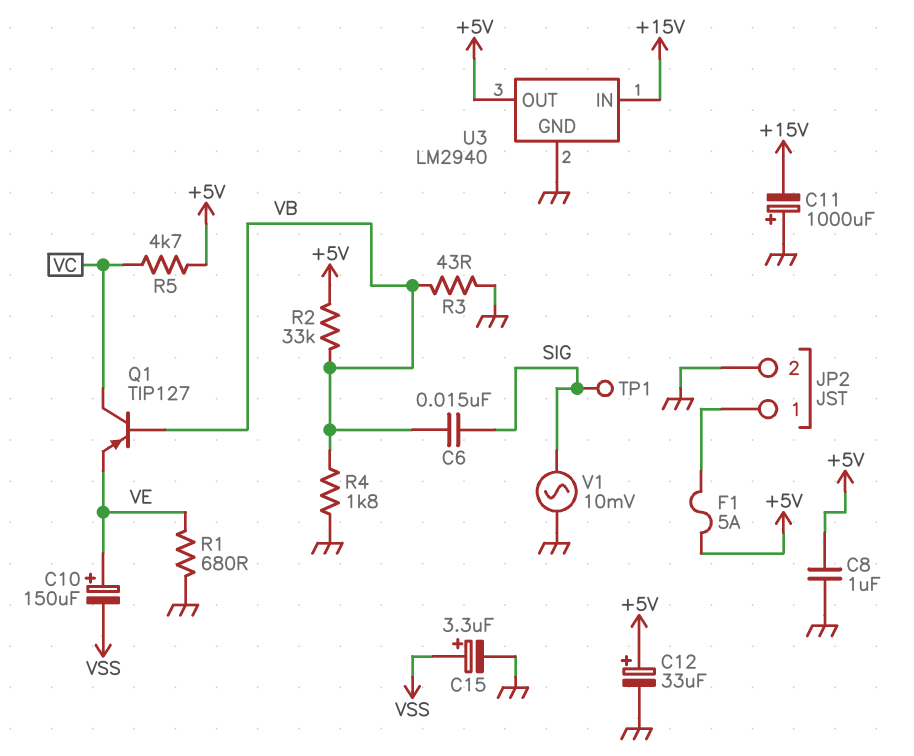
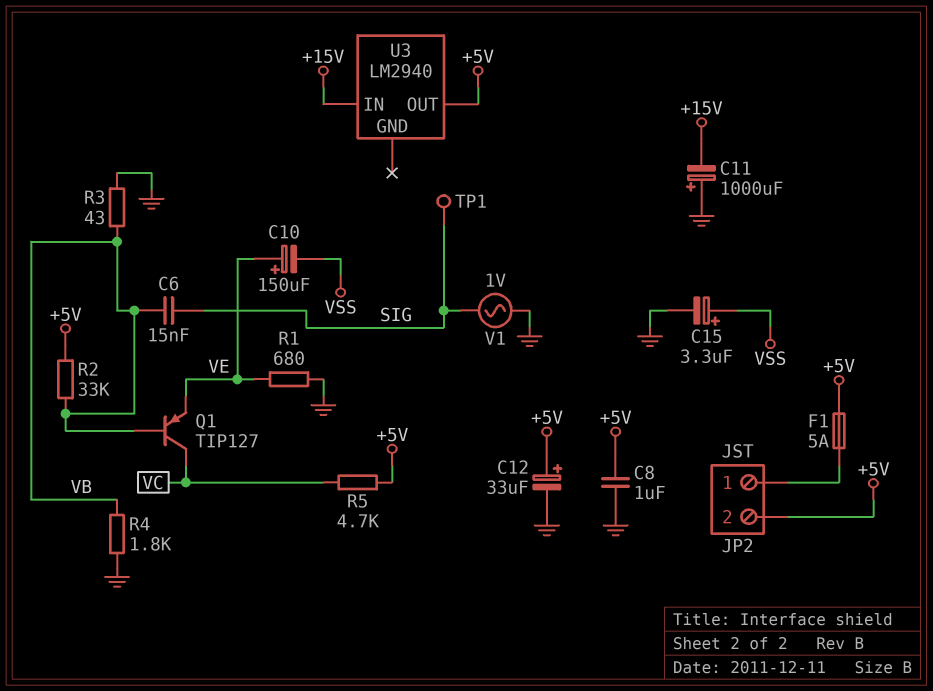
JP2 pin 2: GND -> +5V
U3 pin GND: GND -> none
V1: AC 10mV (GND, SIG) -> AC 1V (GND, SIG)

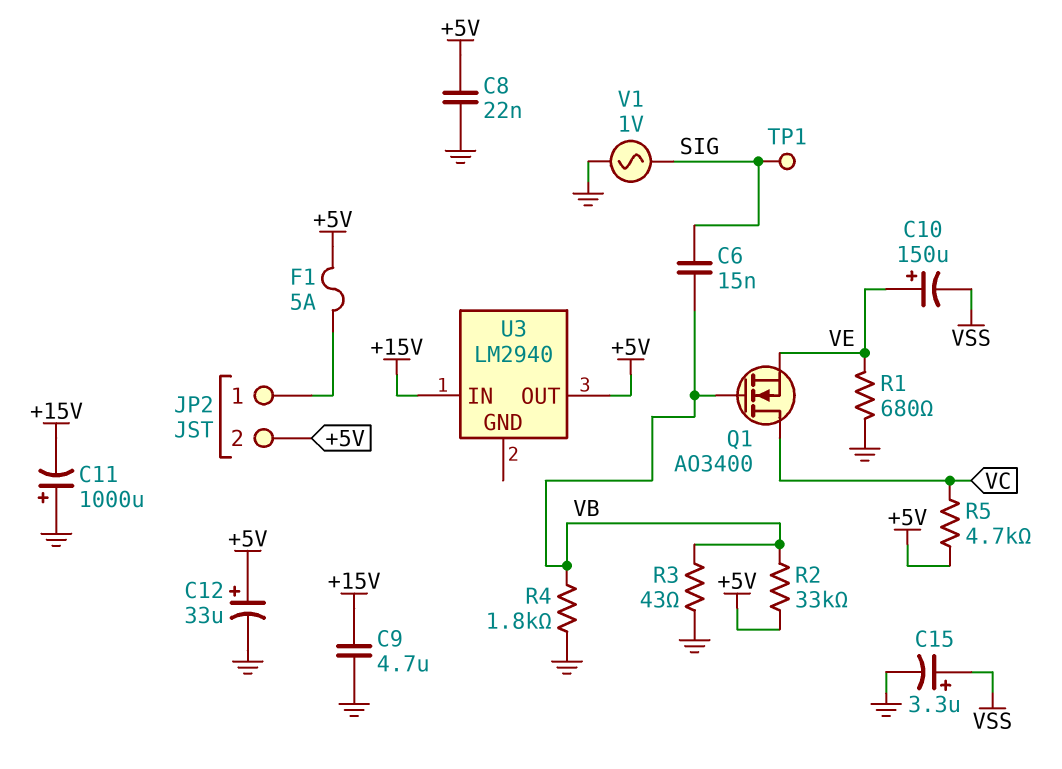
C8: 1uF (+5V, GND) -> 22nF (+5V, GND)
C9: none -> 4.7uF (+15V, GND)
Q1: PNP TIP127 (B VB, C VC, E VE) -> NMOS AO3400 (G VB, D VC, S VE)

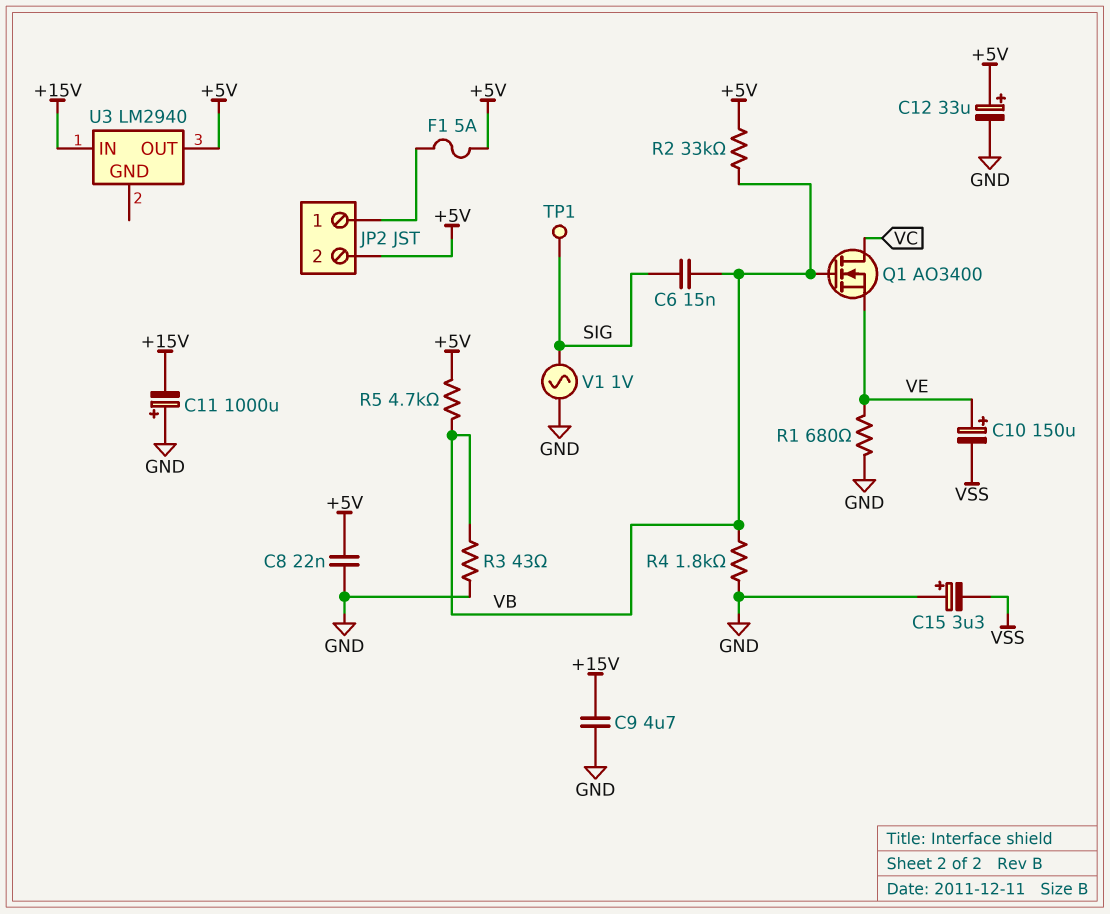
C15: 3.3uF (plus VSS, minus GND) -> 3.3uF (plus GND, minus VSS)
R5: 4.7k (+5V, VC) -> 4.7k (+5V, VB)

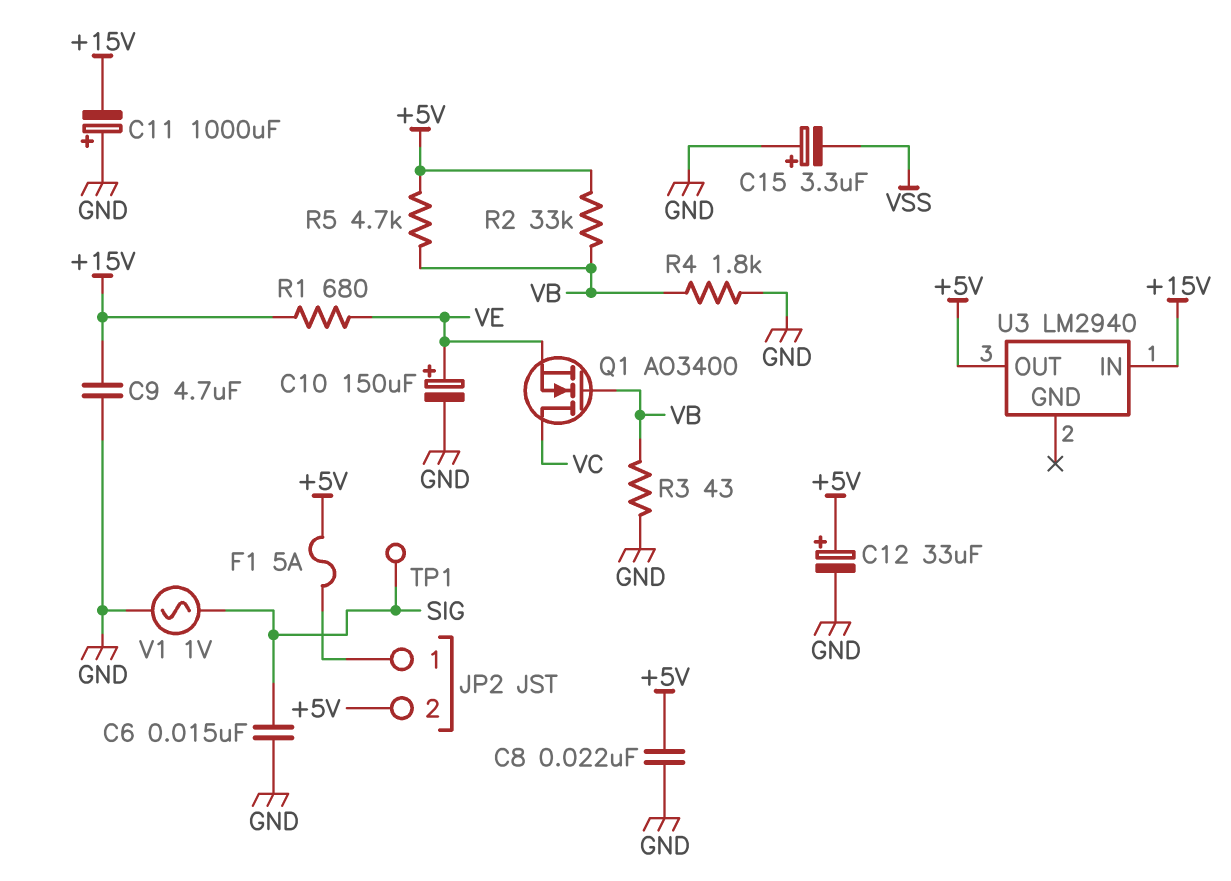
C6: 15nF (SIG, VB) -> 15nF (GND, SIG)
C10: 150uF (plus VE, minus VSS) -> 150uF (plus VE, minus GND)
R1: 680 (GND, VE) -> 680 (+15V, VE)

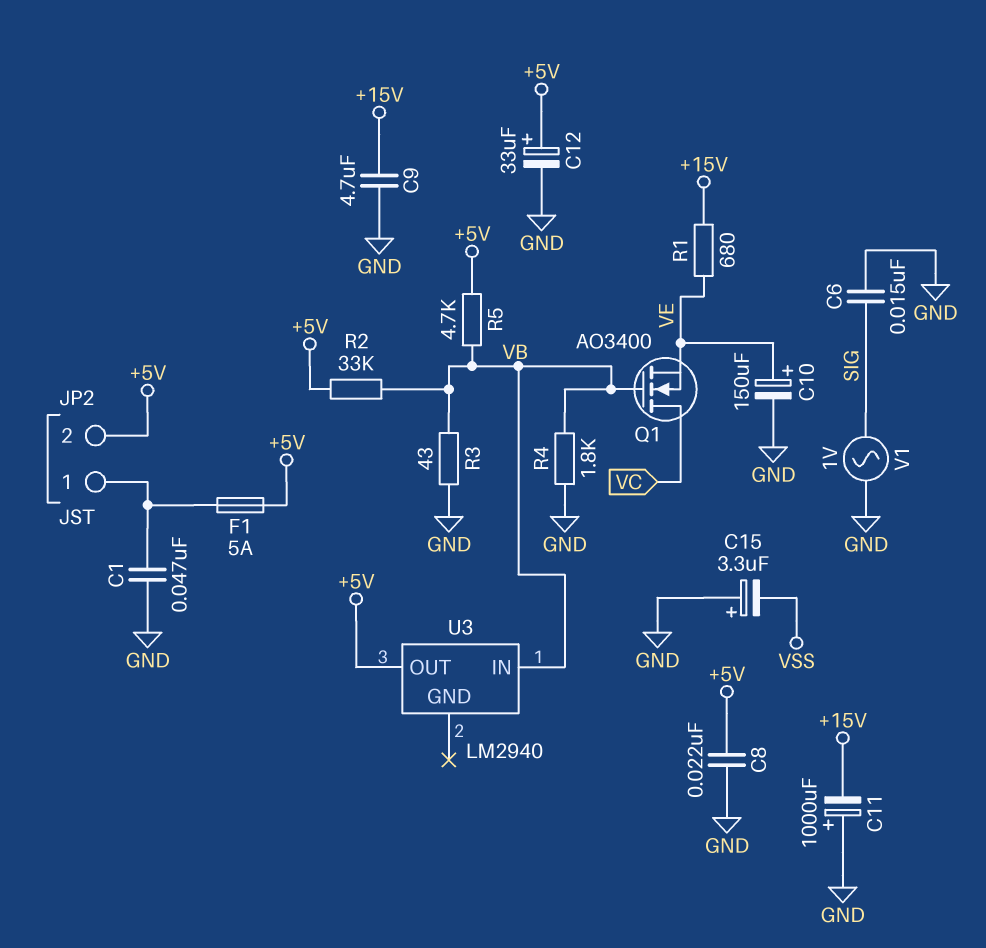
C1: none -> 47nF (GND, JP2/1)
TP1: test point (SIG) -> none
U3 pin IN: +15V -> VB

